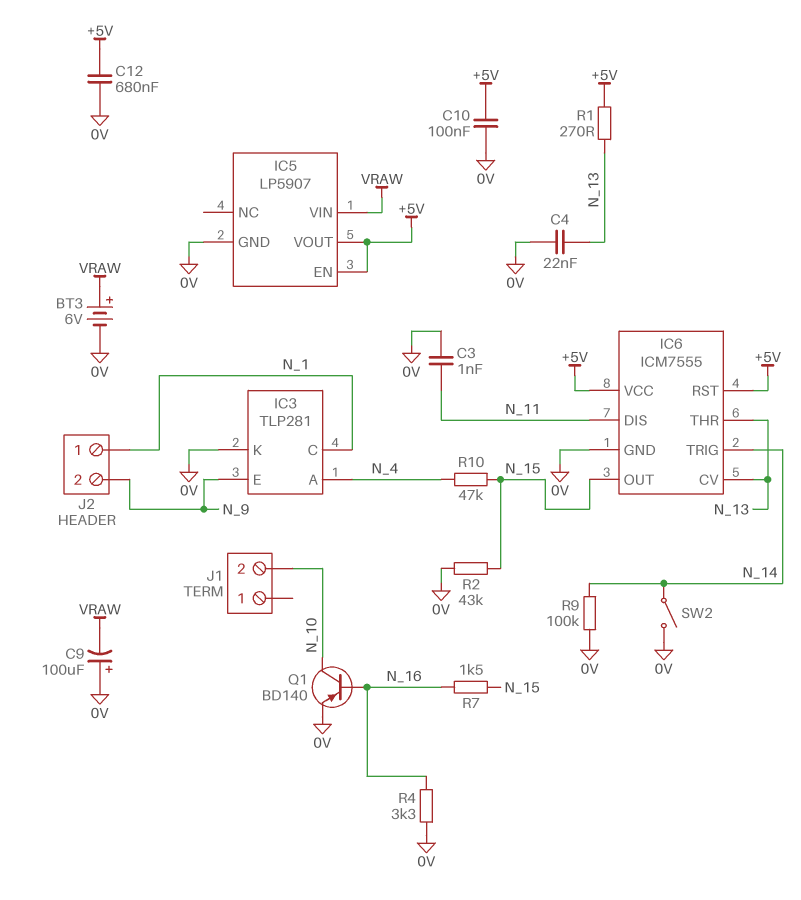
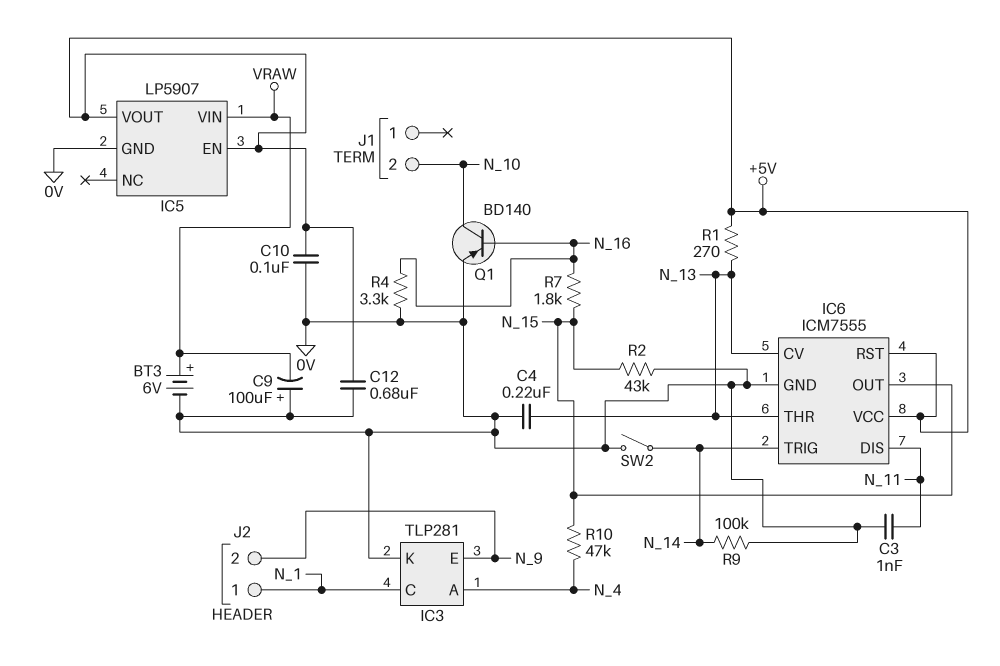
C4: 22nF (0V, N_13) -> 220nF (0V, N_13)
R7: 1.5k (N_15, N_16) -> 1.8k (N_15, N_16)

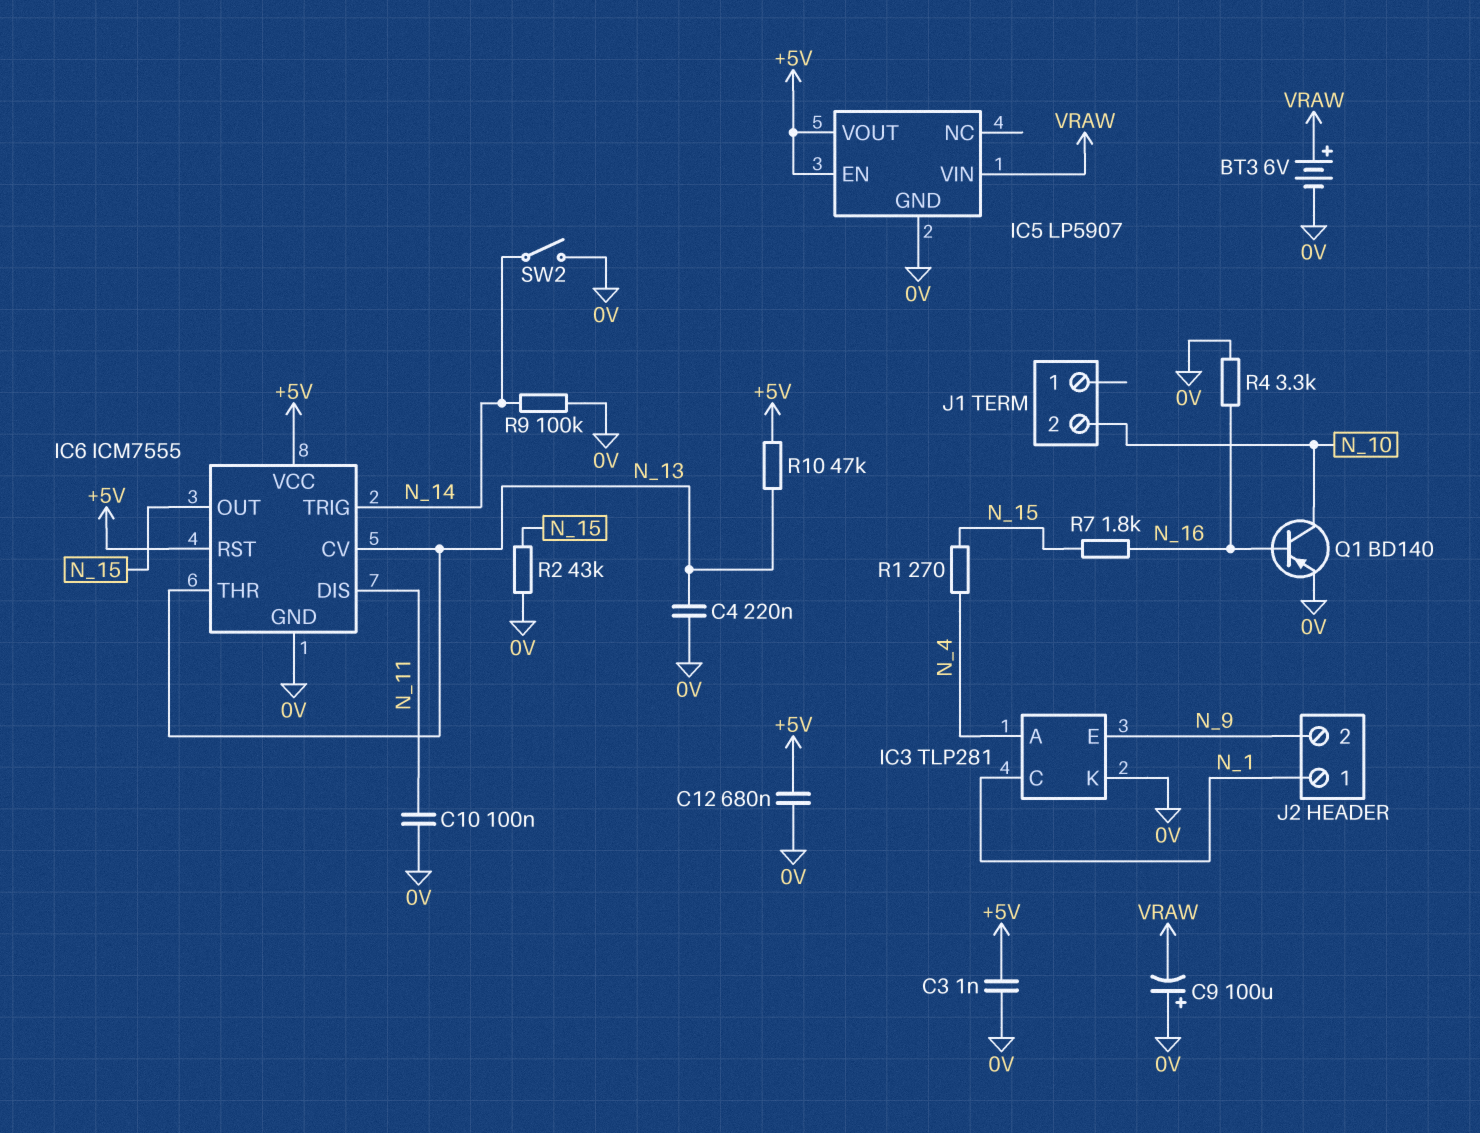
C3: 1nF (0V, N_11) -> 1nF (+5V, 0V)
C10: 100nF (+5V, 0V) -> 100nF (0V, N_11)
R1: 270 (+5V, N_13) -> 270 (N_4, N_15)
R10: 47k (N_4, N_15) -> 47k (+5V, N_13)

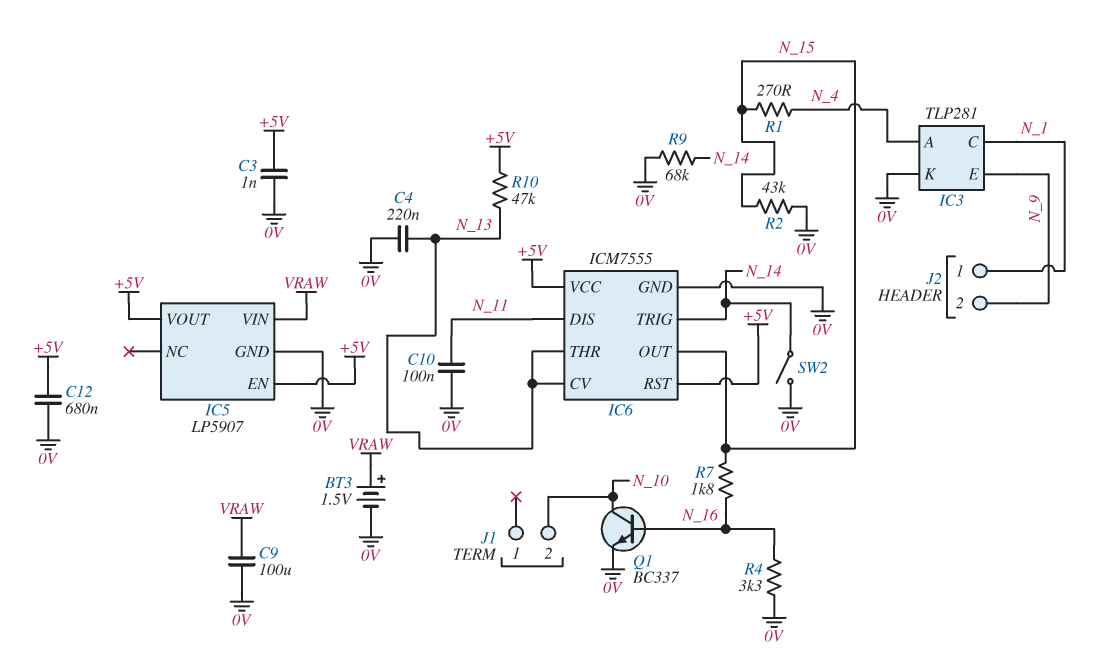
BT3: 6V (plus VRAW, minus 0V) -> 1.5V (plus VRAW, minus 0V)
C9: 100uF (plus 0V, minus VRAW) -> 100uF (0V, VRAW)
Q1: PNP BD140 (B N_16, C N_10, E 0V) -> NPN BC337 (B N_16, C N_10, E 0V)
R9: 100k (0V, N_14) -> 68k (0V, N_14)

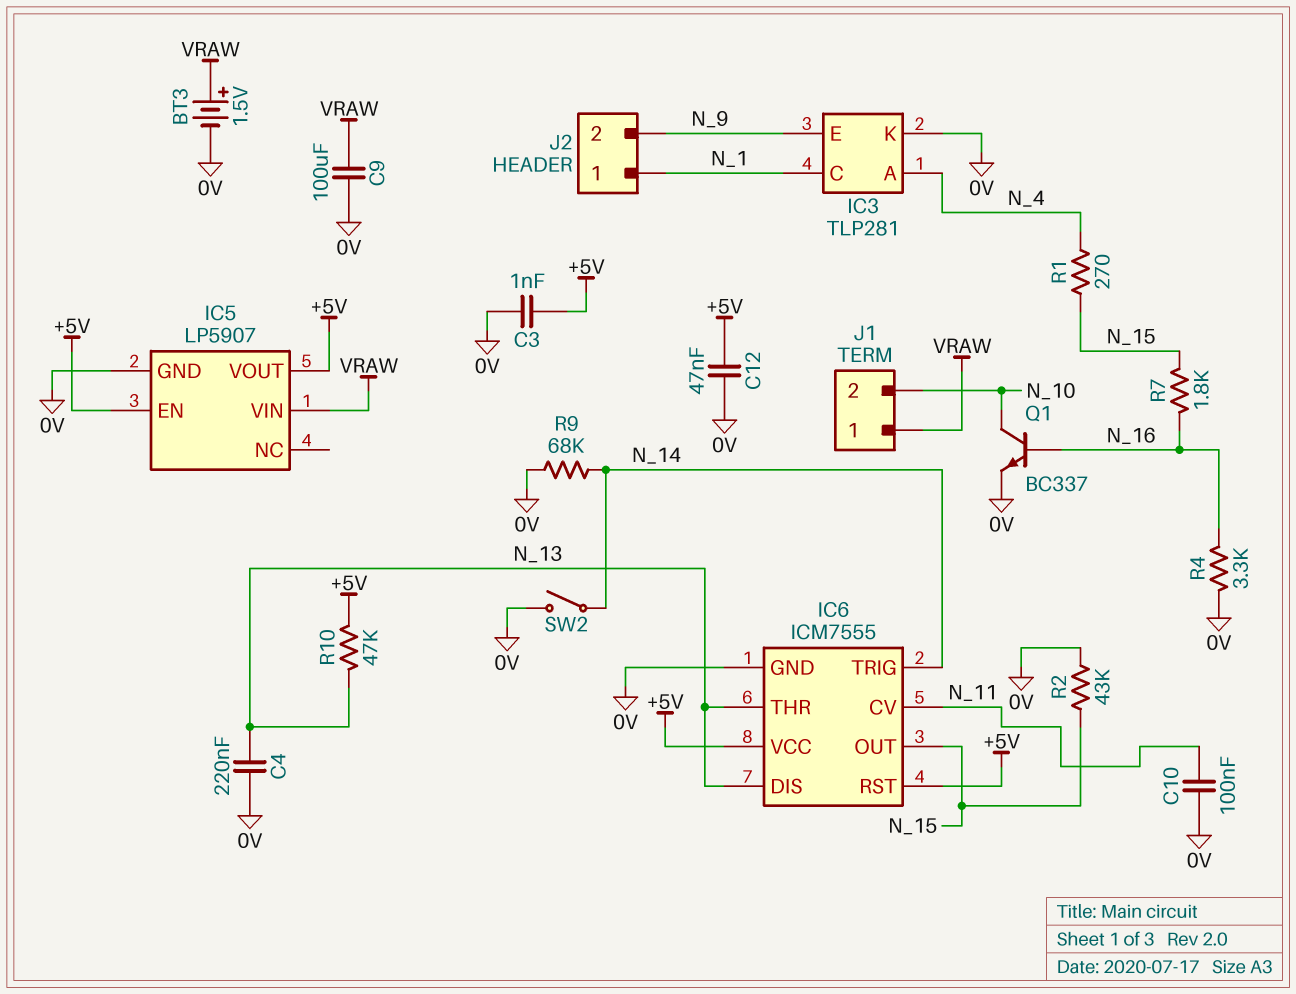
C12: 680nF (+5V, 0V) -> 47nF (+5V, 0V)
IC6 pin CV: N_13 -> N_11
IC6 pin DIS: N_11 -> N_13
J1 pin 1: none -> VRAW

